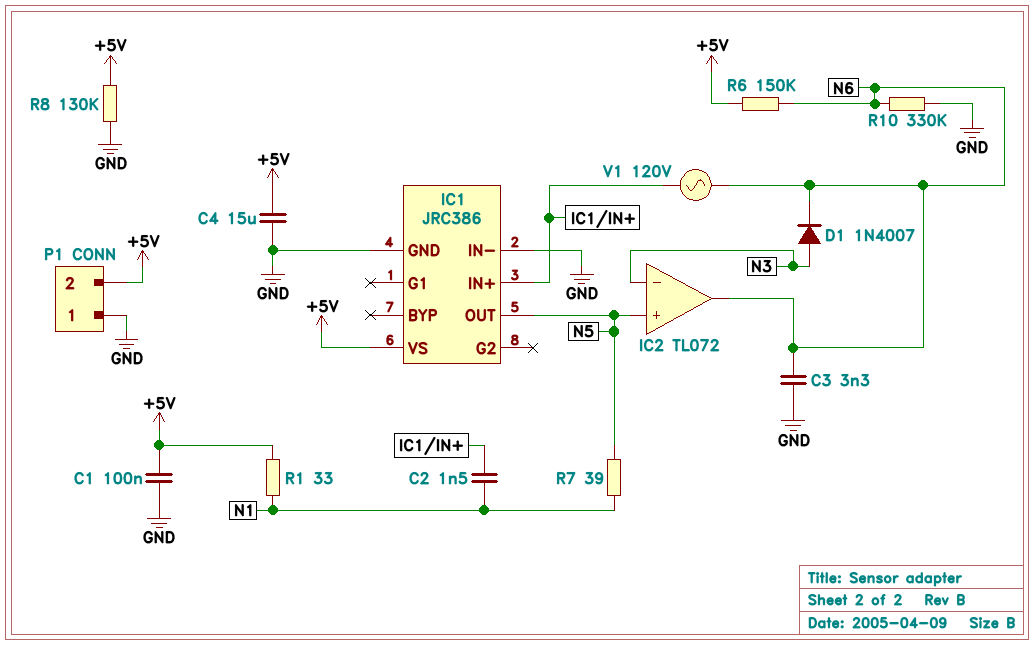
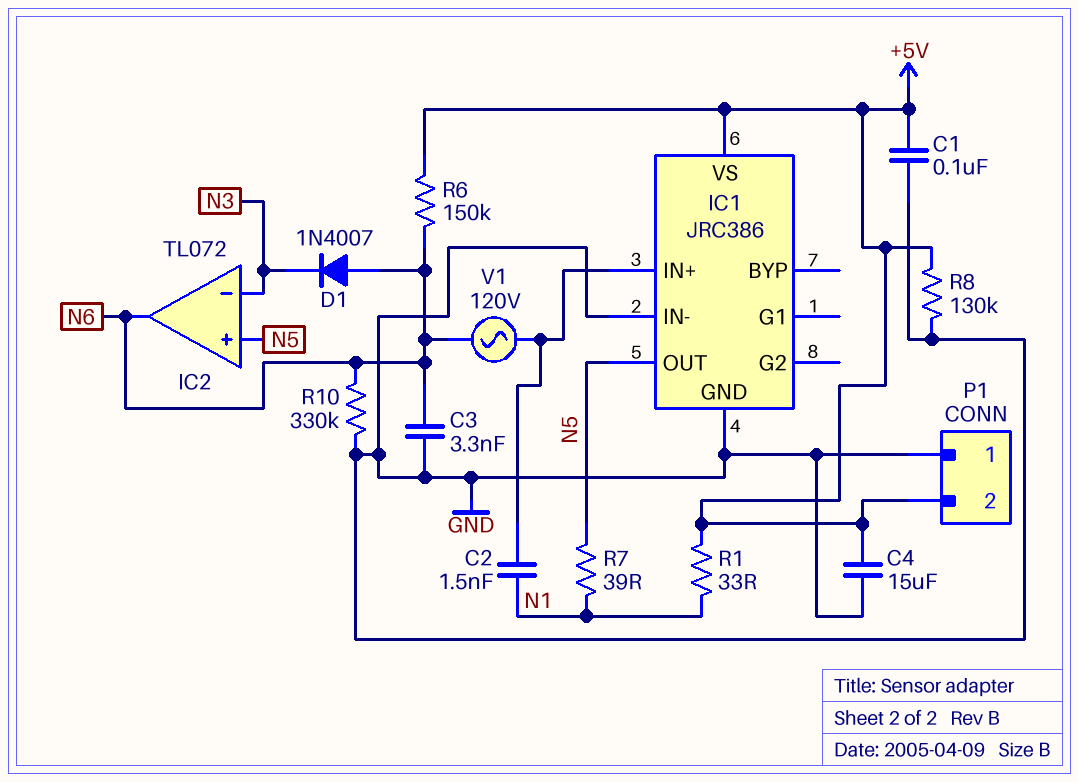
D1: diode 1N4007 (A N3, K N6) -> diode 1N4007 (A N6, K N3)

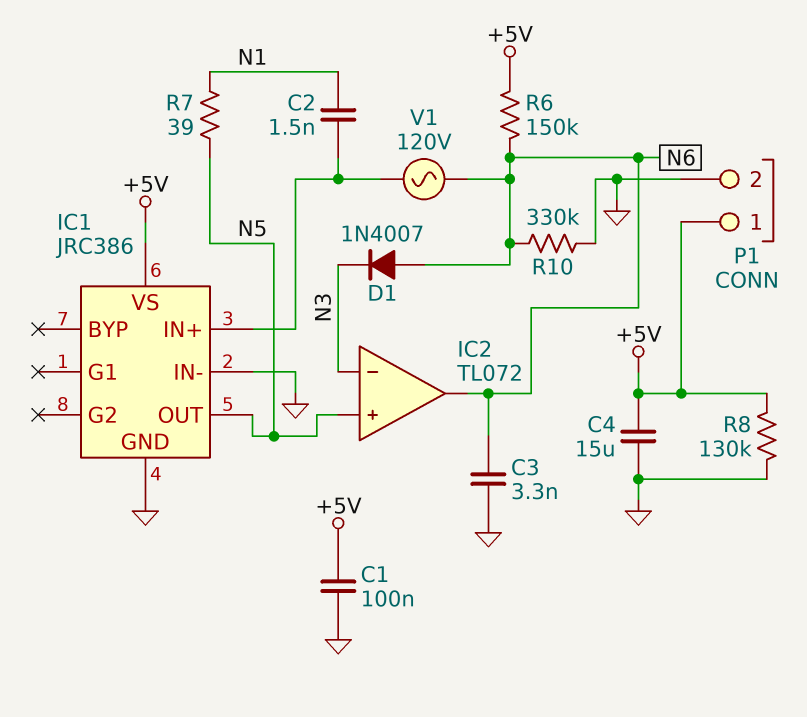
P1 pin 1: GND -> +5V
P1 pin 2: +5V -> GND
R1: 33 (+5V, N1) -> none

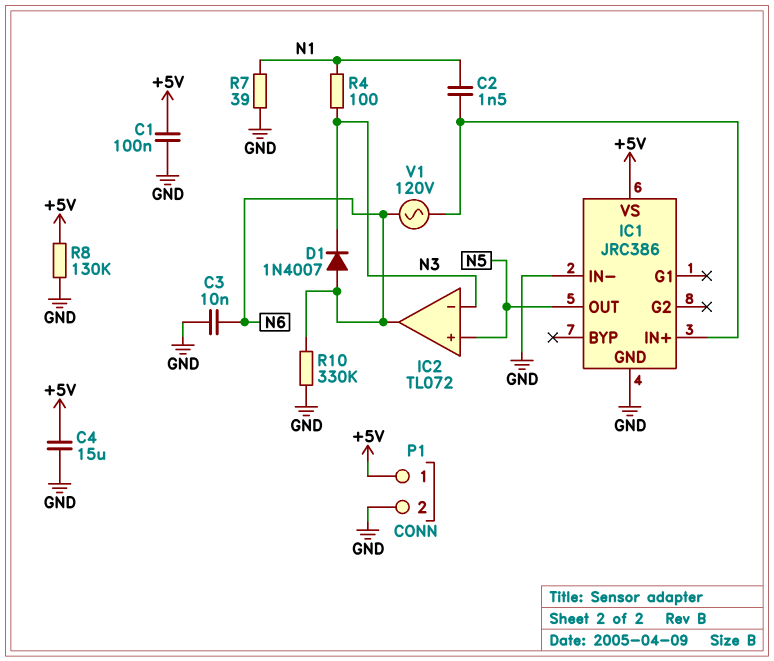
C3: 3.3nF (GND, N6) -> 10nF (GND, N6)
R4: none -> 100 (N1, N3)
R6: 150k (+5V, N6) -> none
R7: 39 (N1, N5) -> 39 (GND, N1)

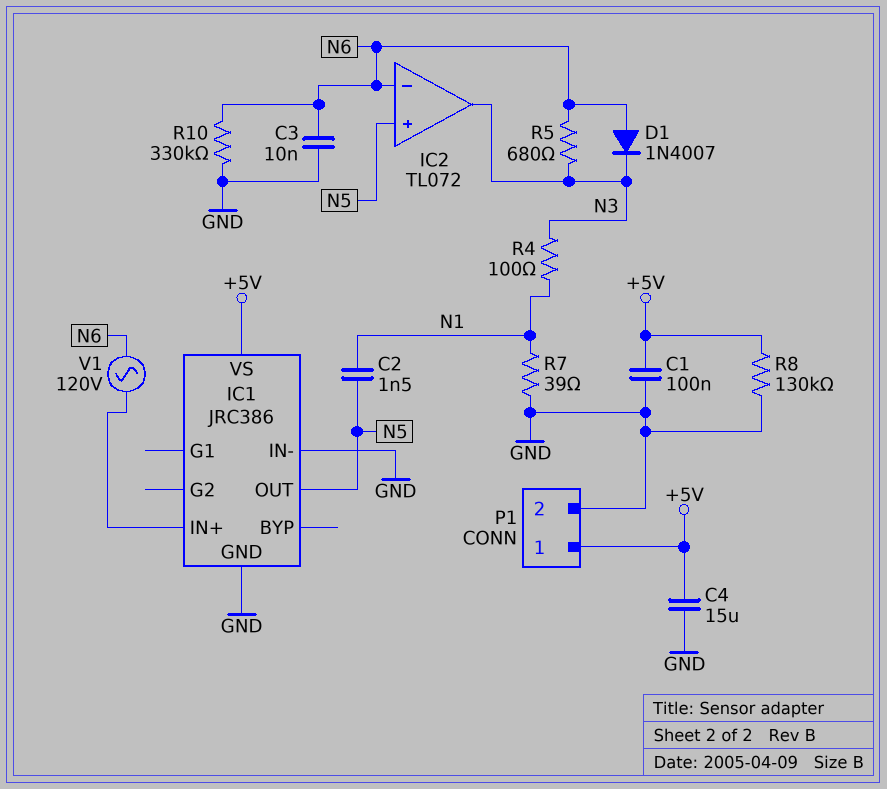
C2: 1.5nF (IC1/IN+, N1) -> 1.5nF (N1, N5)
IC2 pin in-: N3 -> N6
IC2 pin out: N6 -> N3
R5: none -> 680 (N3, N6)

